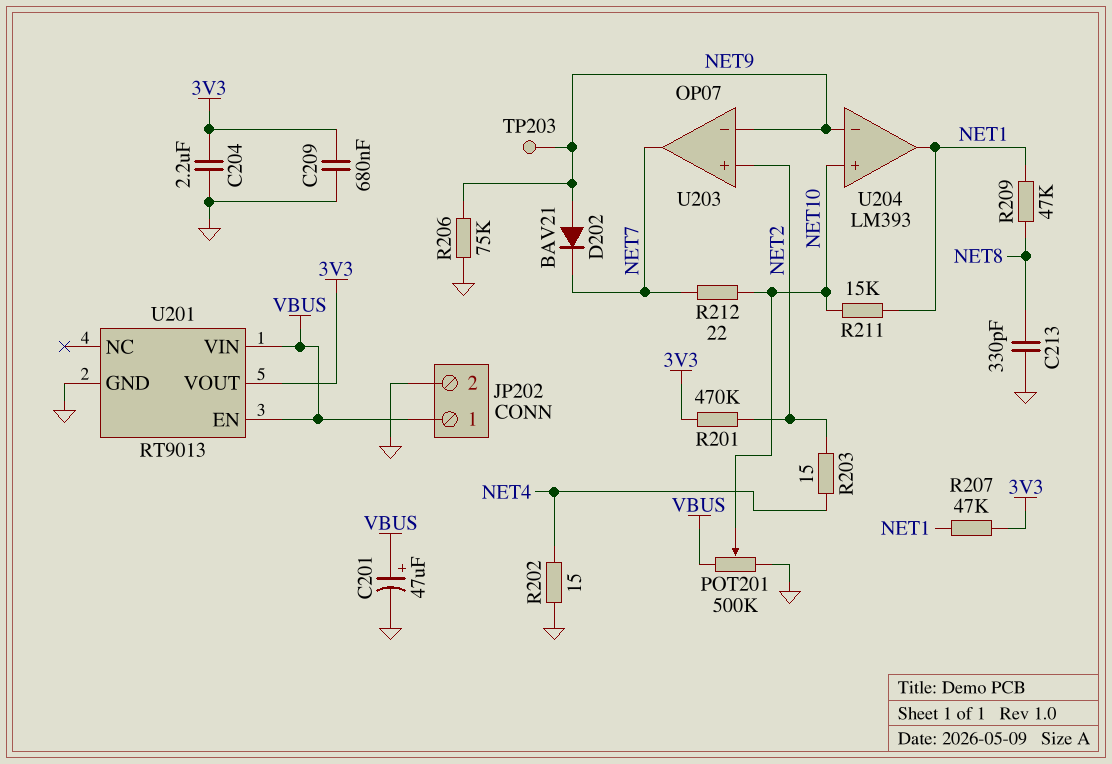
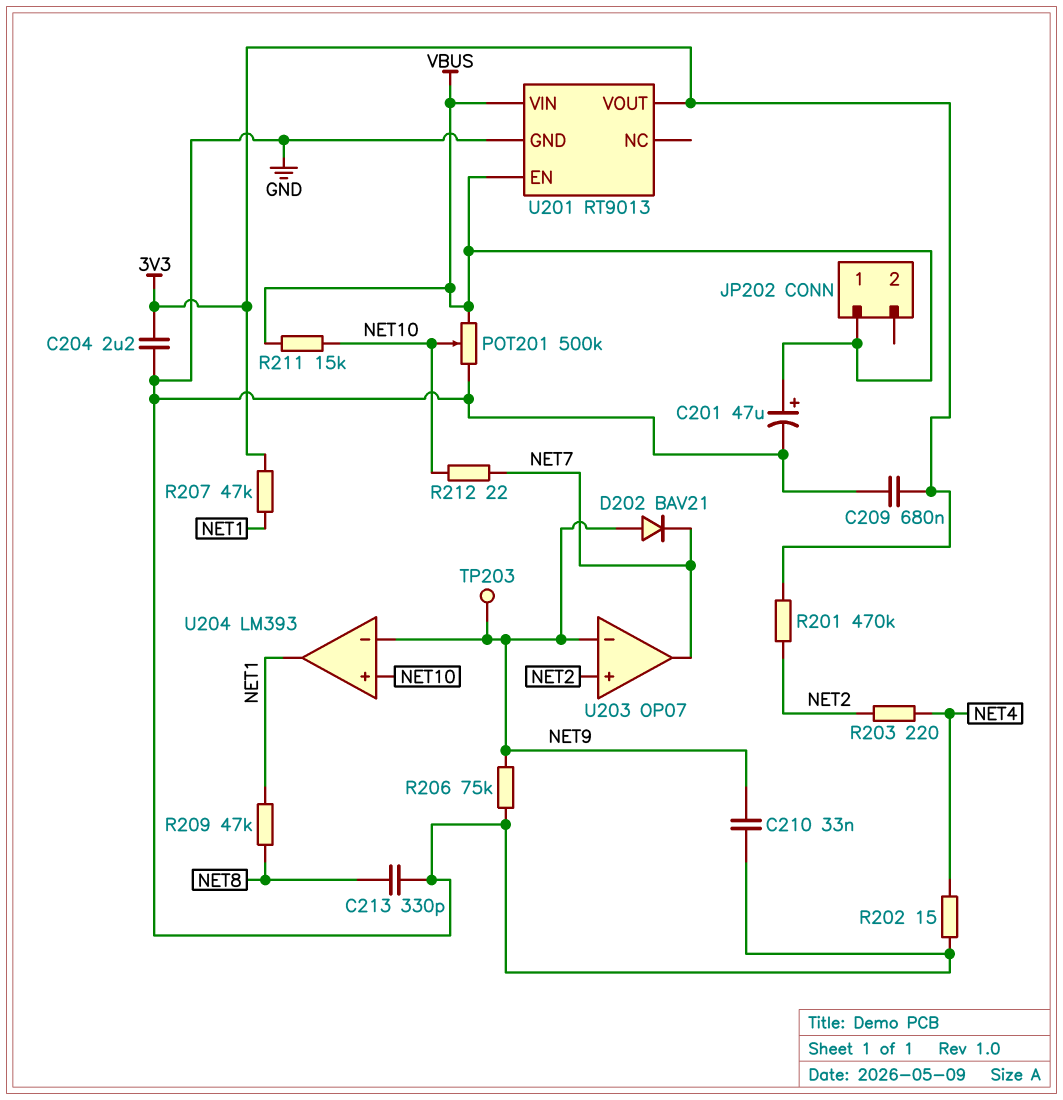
C210: none -> 33nF (GND, NET9)
JP202 pin 2: GND -> none
R203: 15 (NET2, NET4) -> 220 (NET2, NET4)
R211: 15k (NET1, NET10) -> 15k (NET10, VBUS)

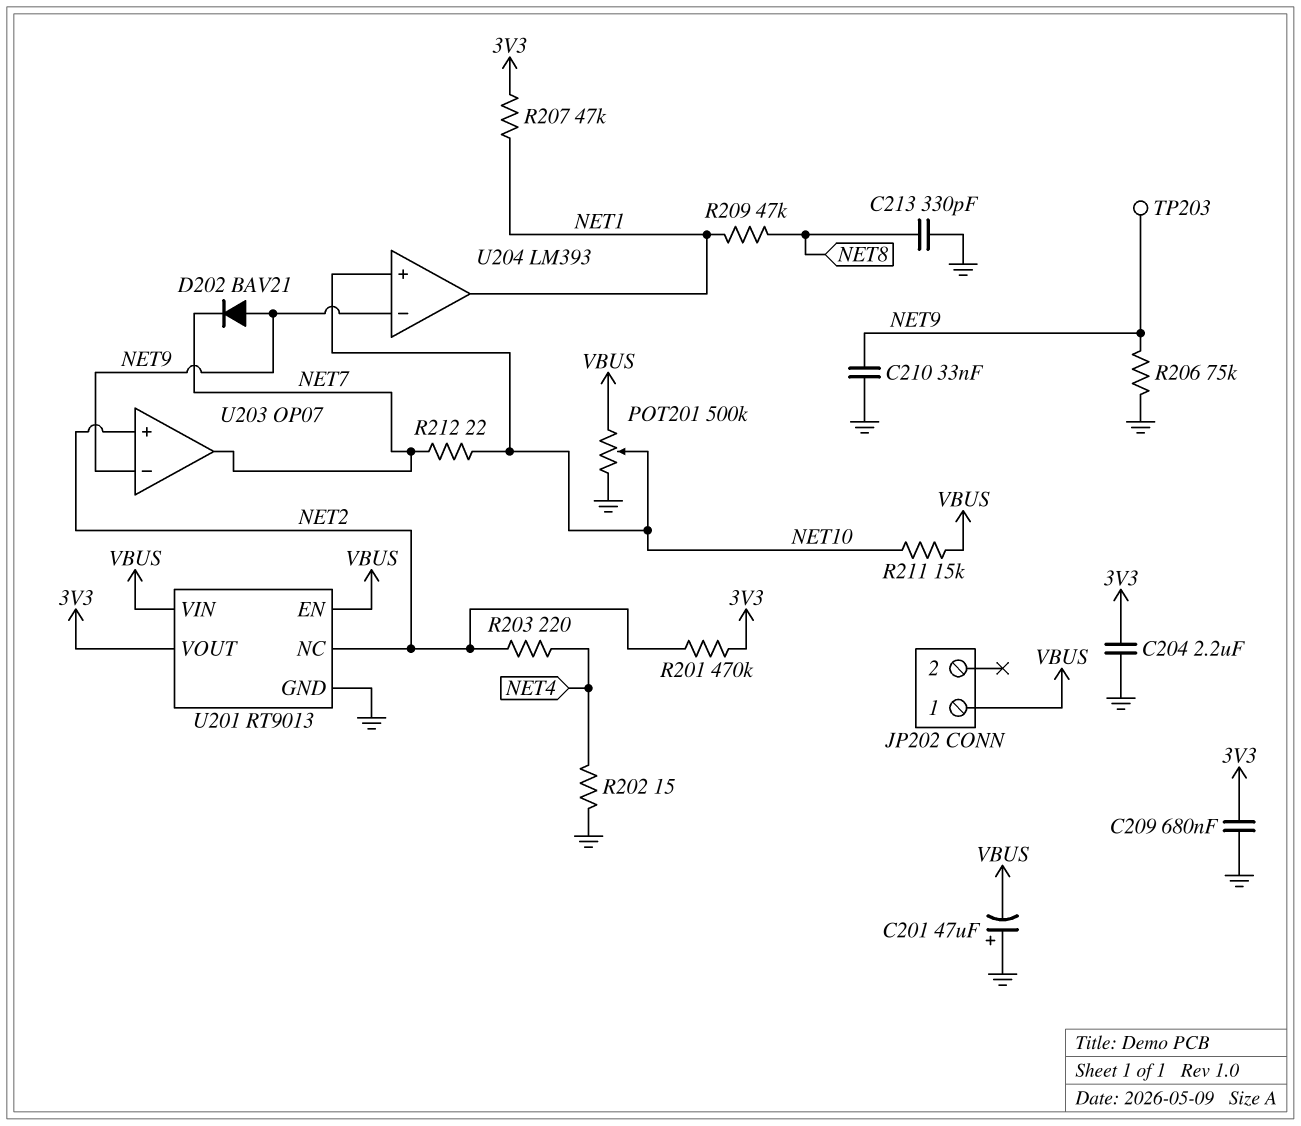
C201: 47uF (plus VBUS, minus GND) -> 47uF (plus GND, minus VBUS)
U201 pin NC: none -> NET2

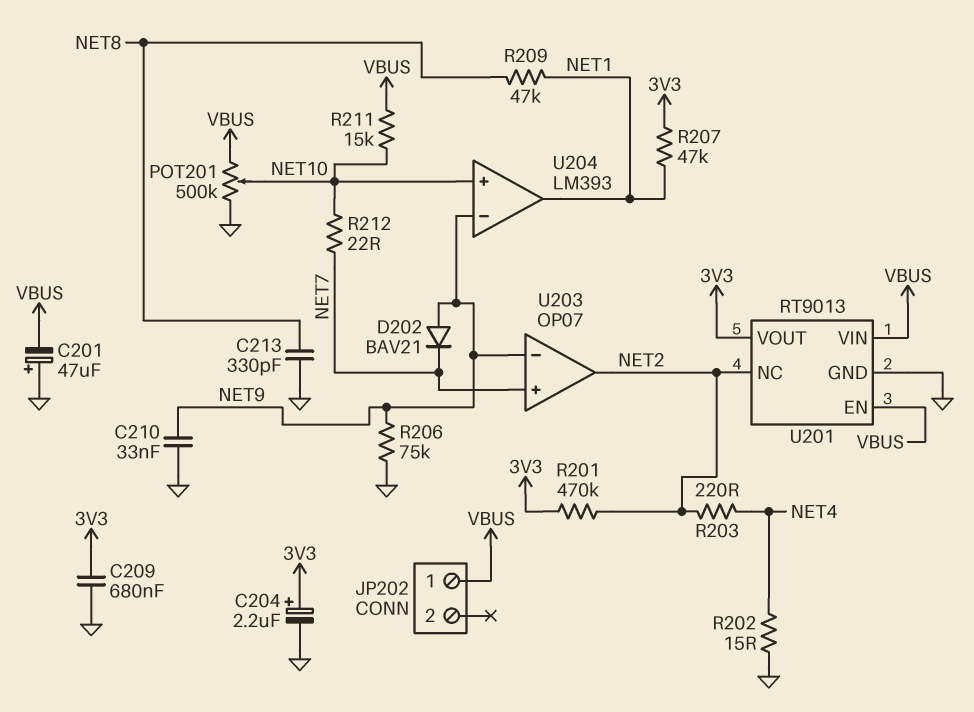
C204: 2.2uF (3V3, GND) -> 2.2uF (plus 3V3, minus GND)
TP203: test point (NET9) -> none
U203 pin in+: NET2 -> NET7
U203 pin out: NET7 -> NET2

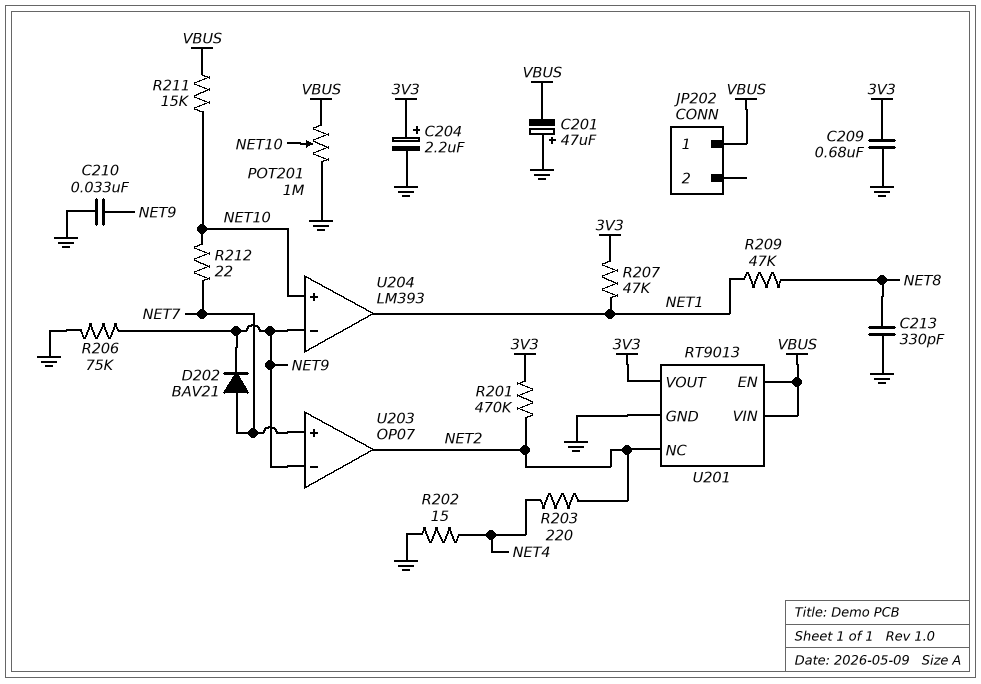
D202: diode BAV21 (A NET9, K NET7) -> diode BAV21 (A NET7, K NET9)
POT201: 500k (GND, VBUS, wiper NET10) -> 1M (GND, VBUS, wiper NET10)

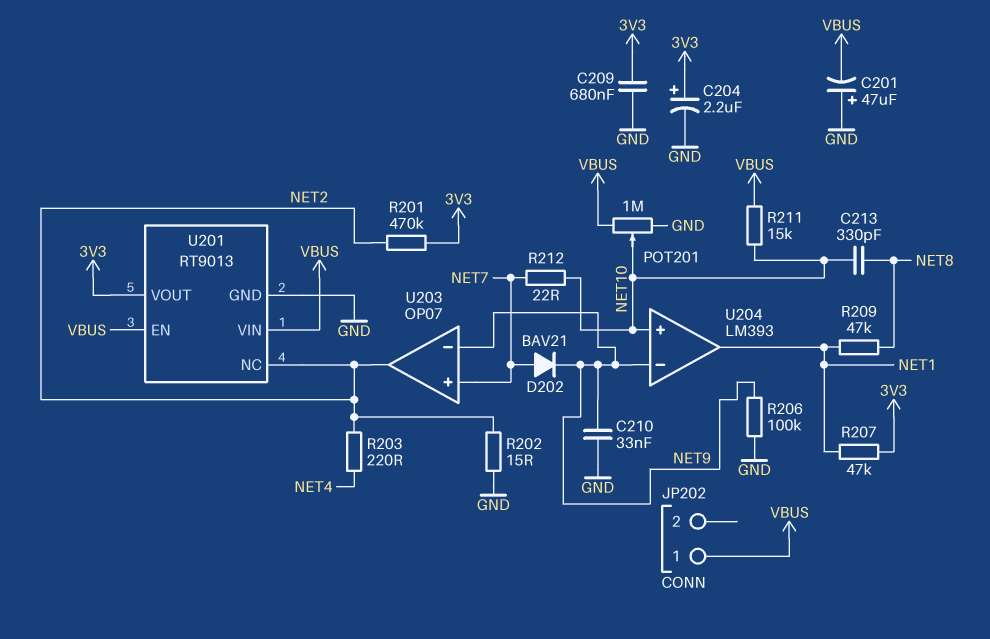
C213: 330pF (GND, NET8) -> 330pF (NET8, NET10)
R202: 15 (GND, NET4) -> 15 (GND, NET2)
R206: 75k (GND, NET9) -> 100k (GND, NET9)

